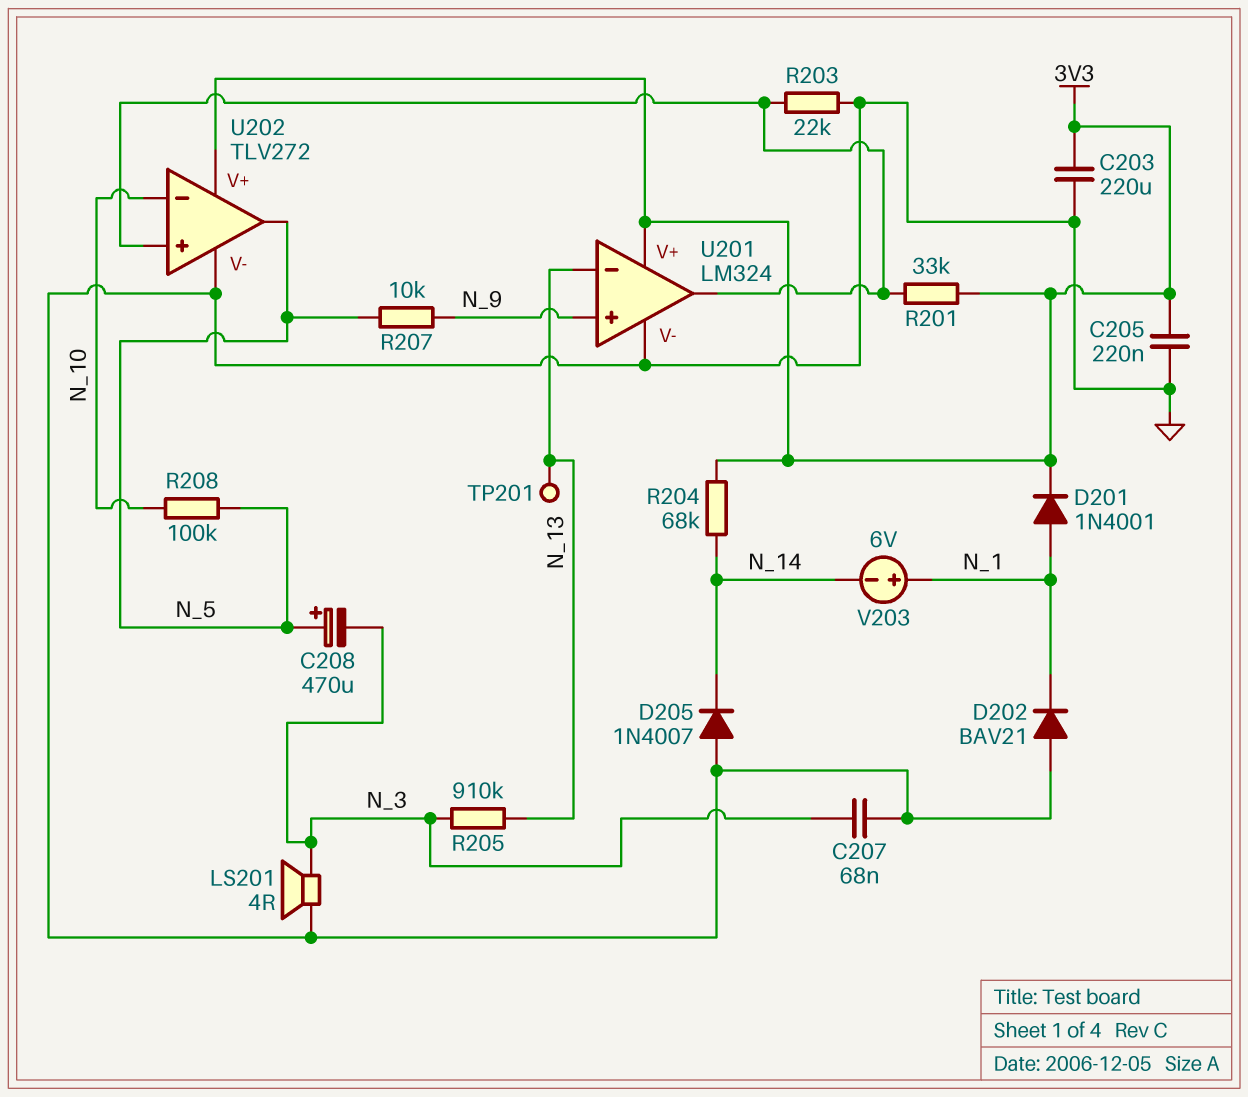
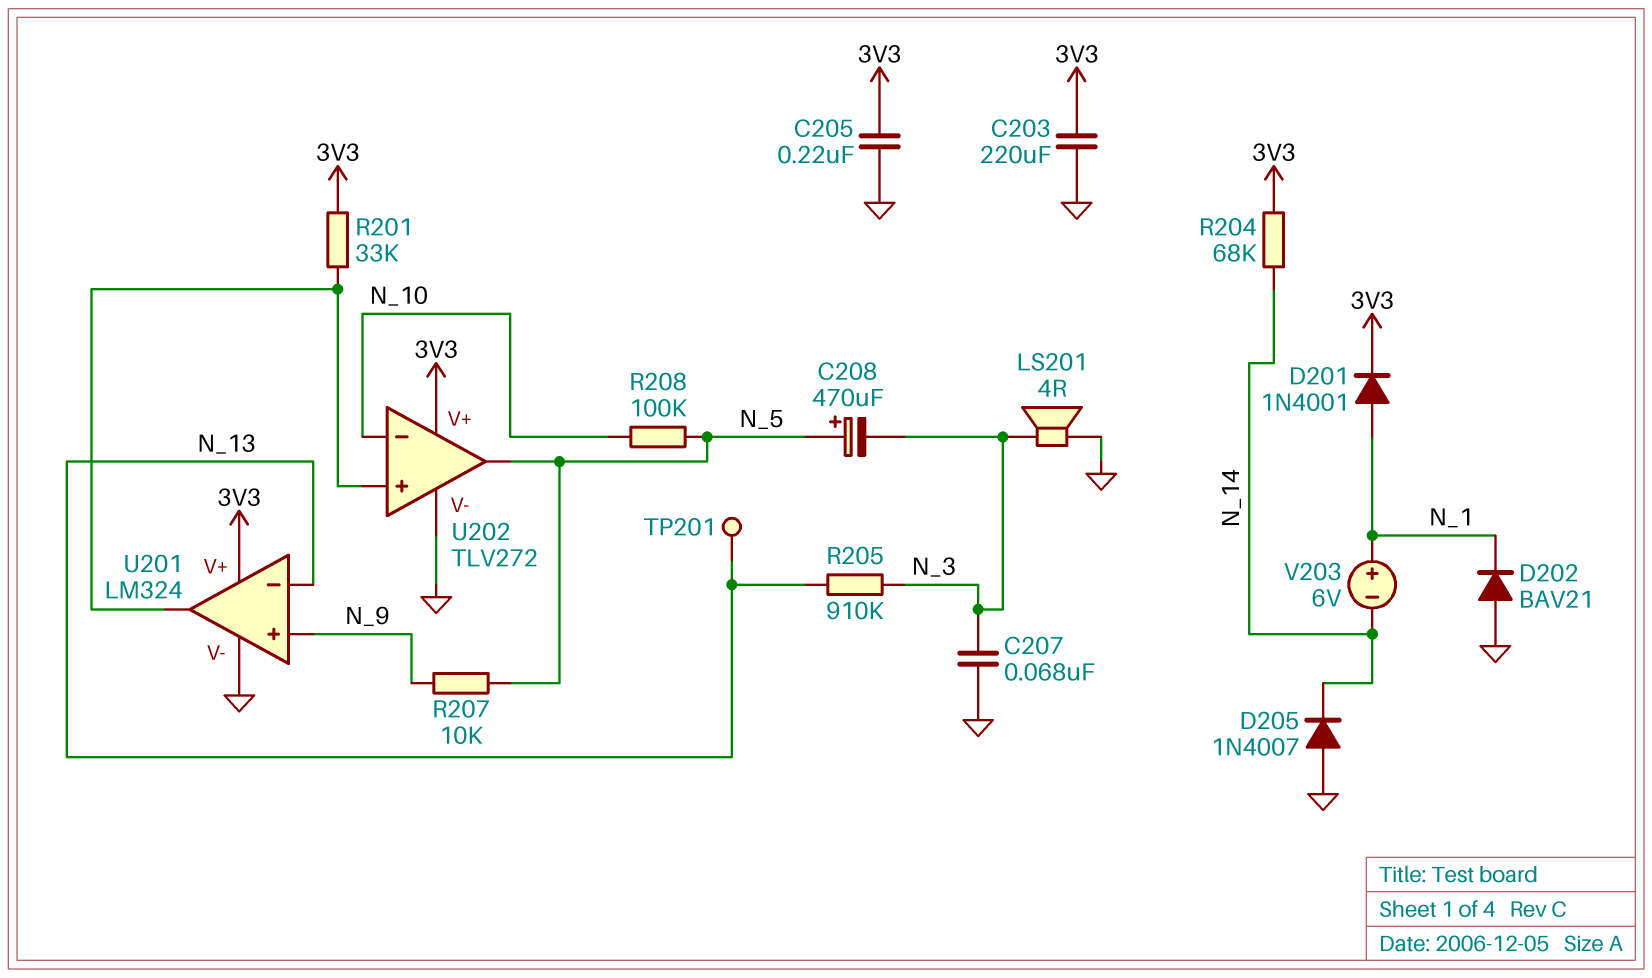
R203: 22k (GND, U201/out) -> none

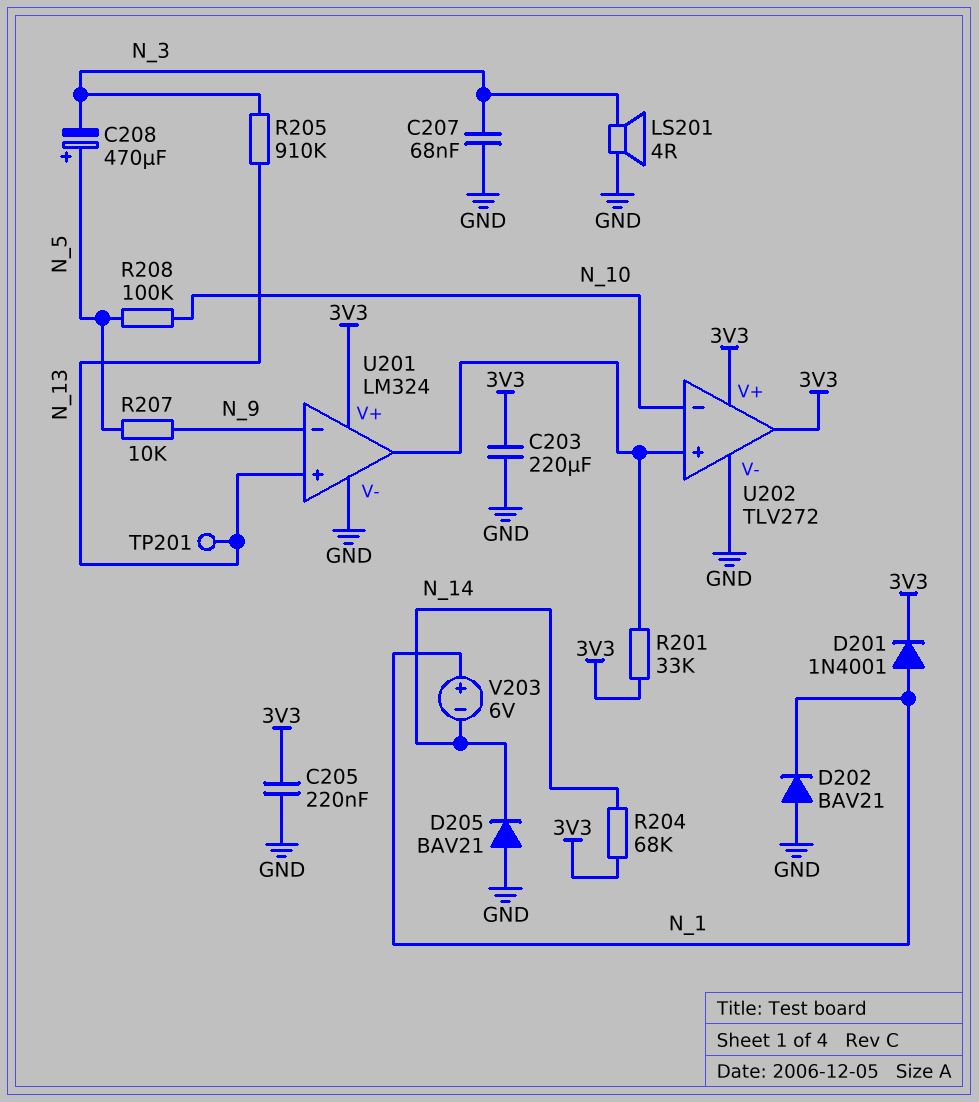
D205: diode 1N4007 (A GND, K N_14) -> diode BAV21 (A GND, K N_14)
U201 pin in+: N_9 -> N_13
U201 pin in-: N_13 -> N_9
U202 pin out: N_5 -> 3V3

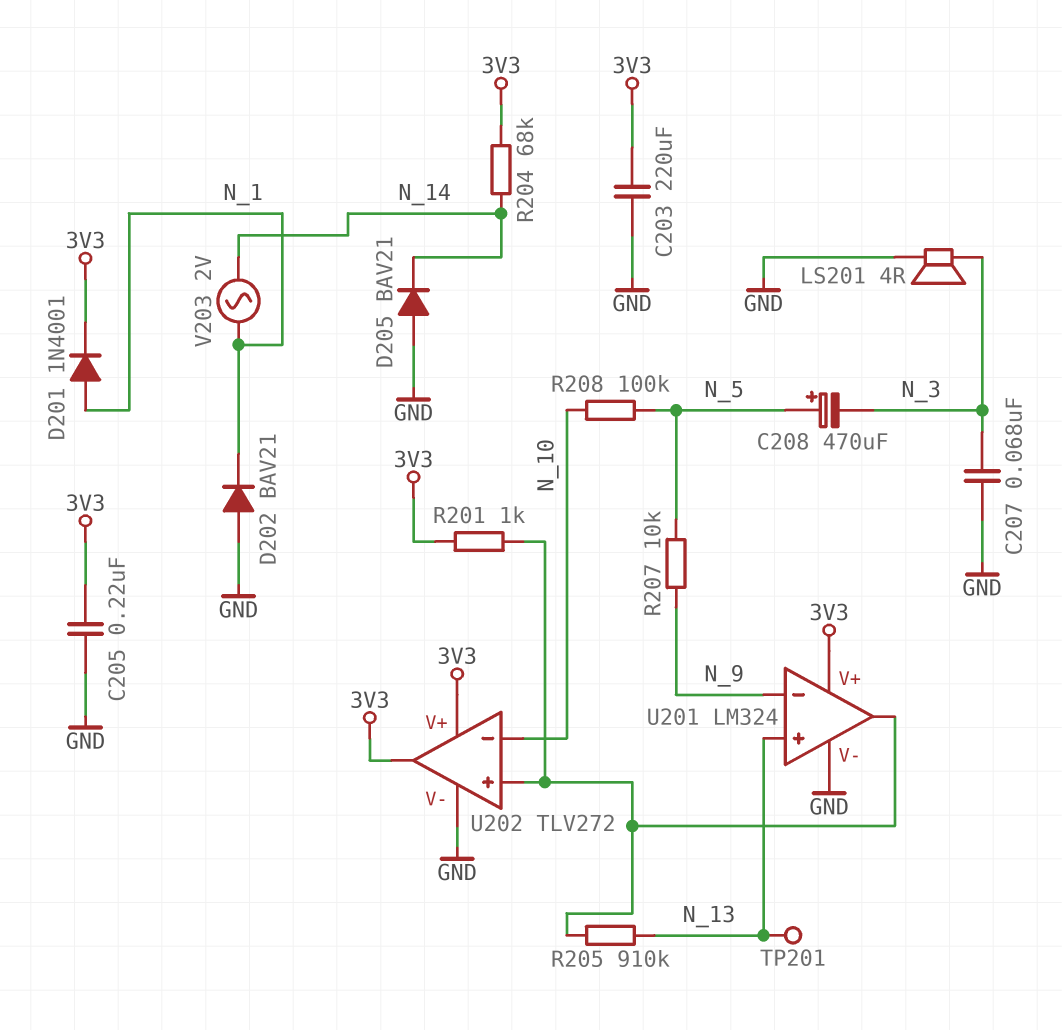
R201: 33k (3V3, U201/out) -> 1k (3V3, U201/out)
R205: 910k (N_3, N_13) -> 910k (N_13, U201/out)
V203: 6V (plus N_1, minus N_14) -> AC 2V (N_1, N_14)

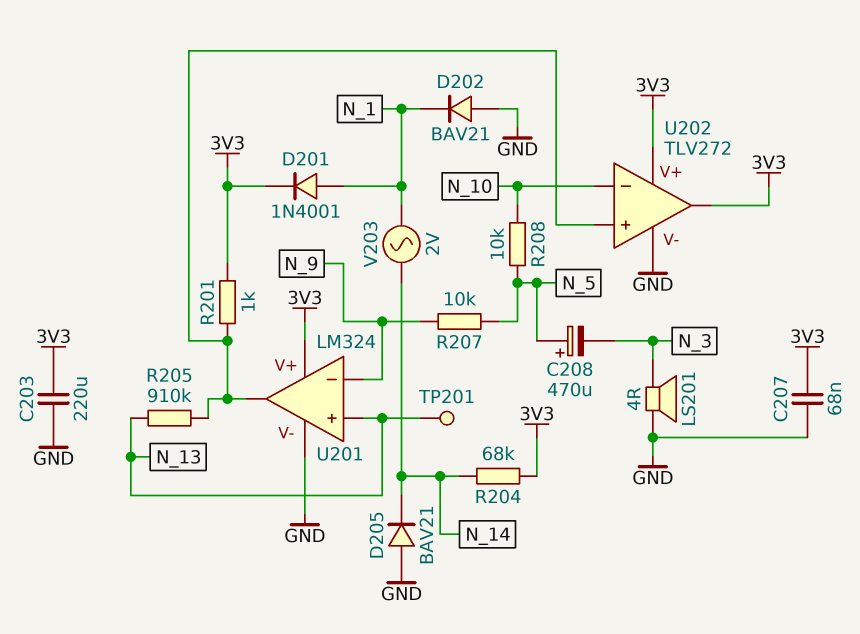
C205: 220nF (3V3, GND) -> none
C207: 68nF (GND, N_3) -> 68nF (3V3, GND)
R208: 100k (N_5, N_10) -> 10k (N_5, N_10)

